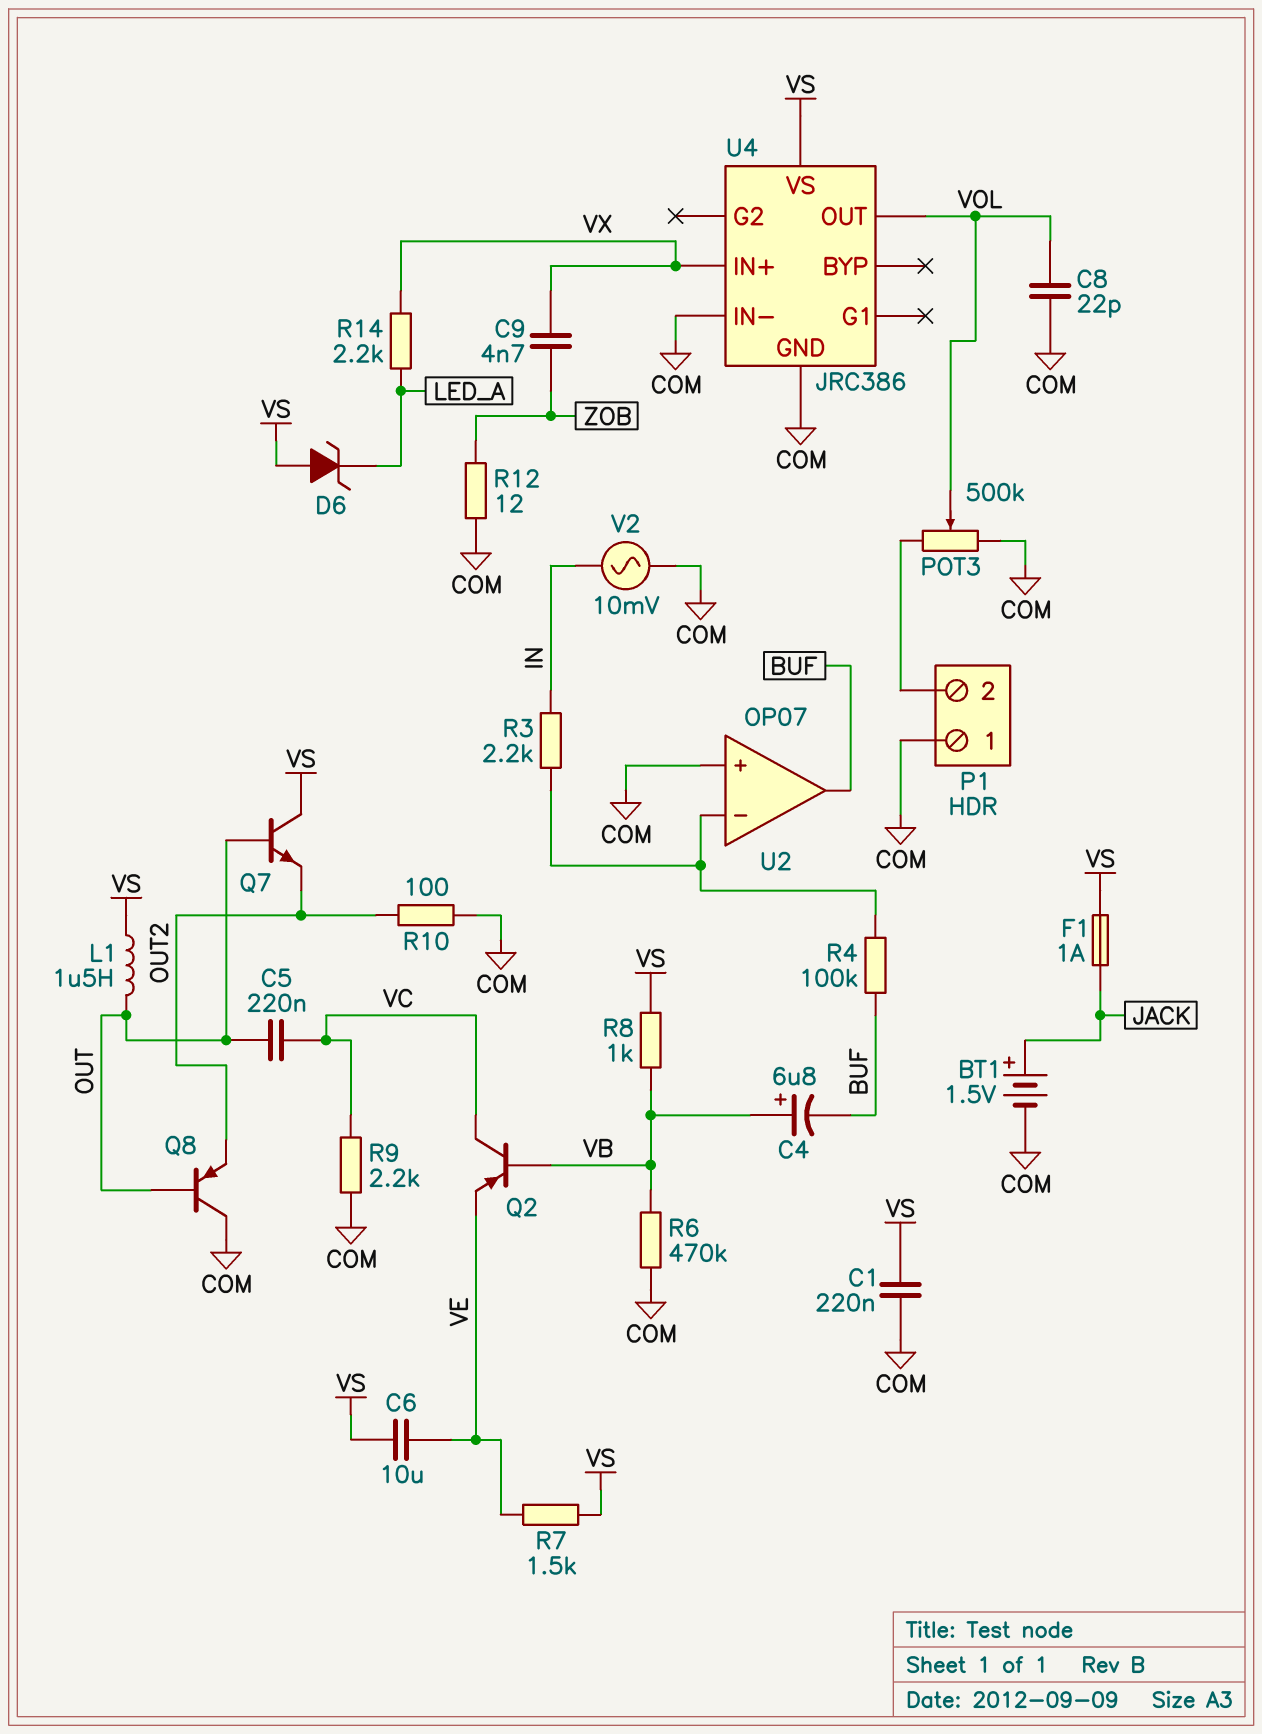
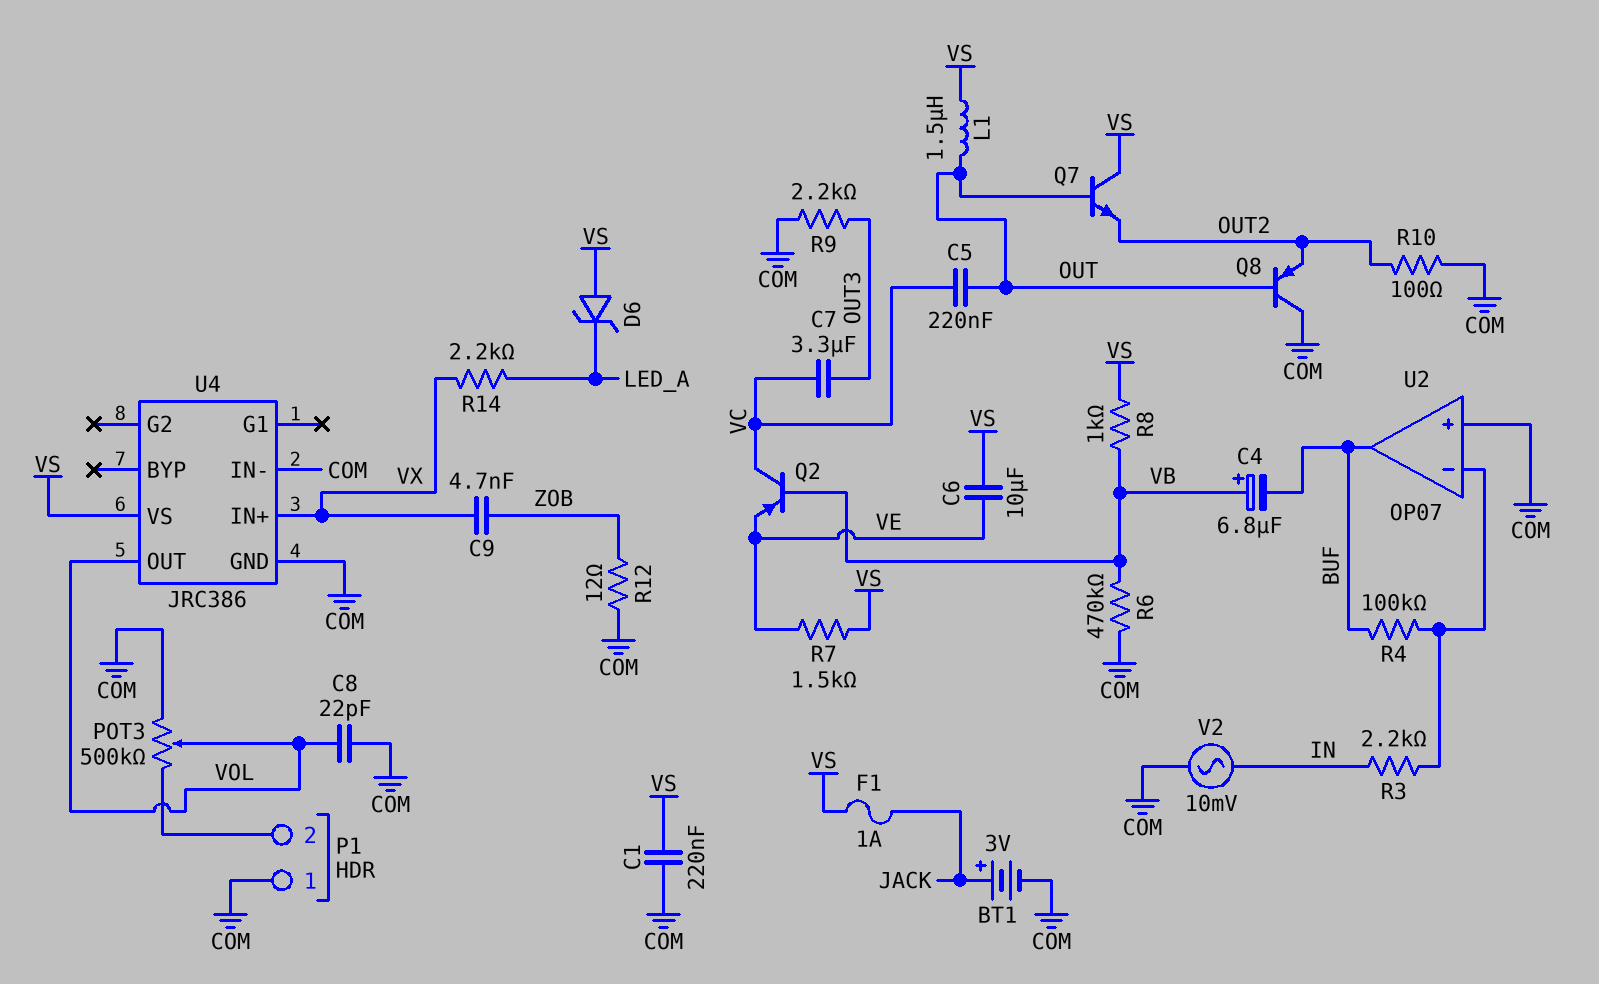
BT1: 1.5V (plus JACK, minus COM) -> 3V (plus JACK, minus COM)
C7: none -> 3.3uF (OUT3, VC)
R9: 2.2k (COM, VC) -> 2.2k (COM, OUT3)

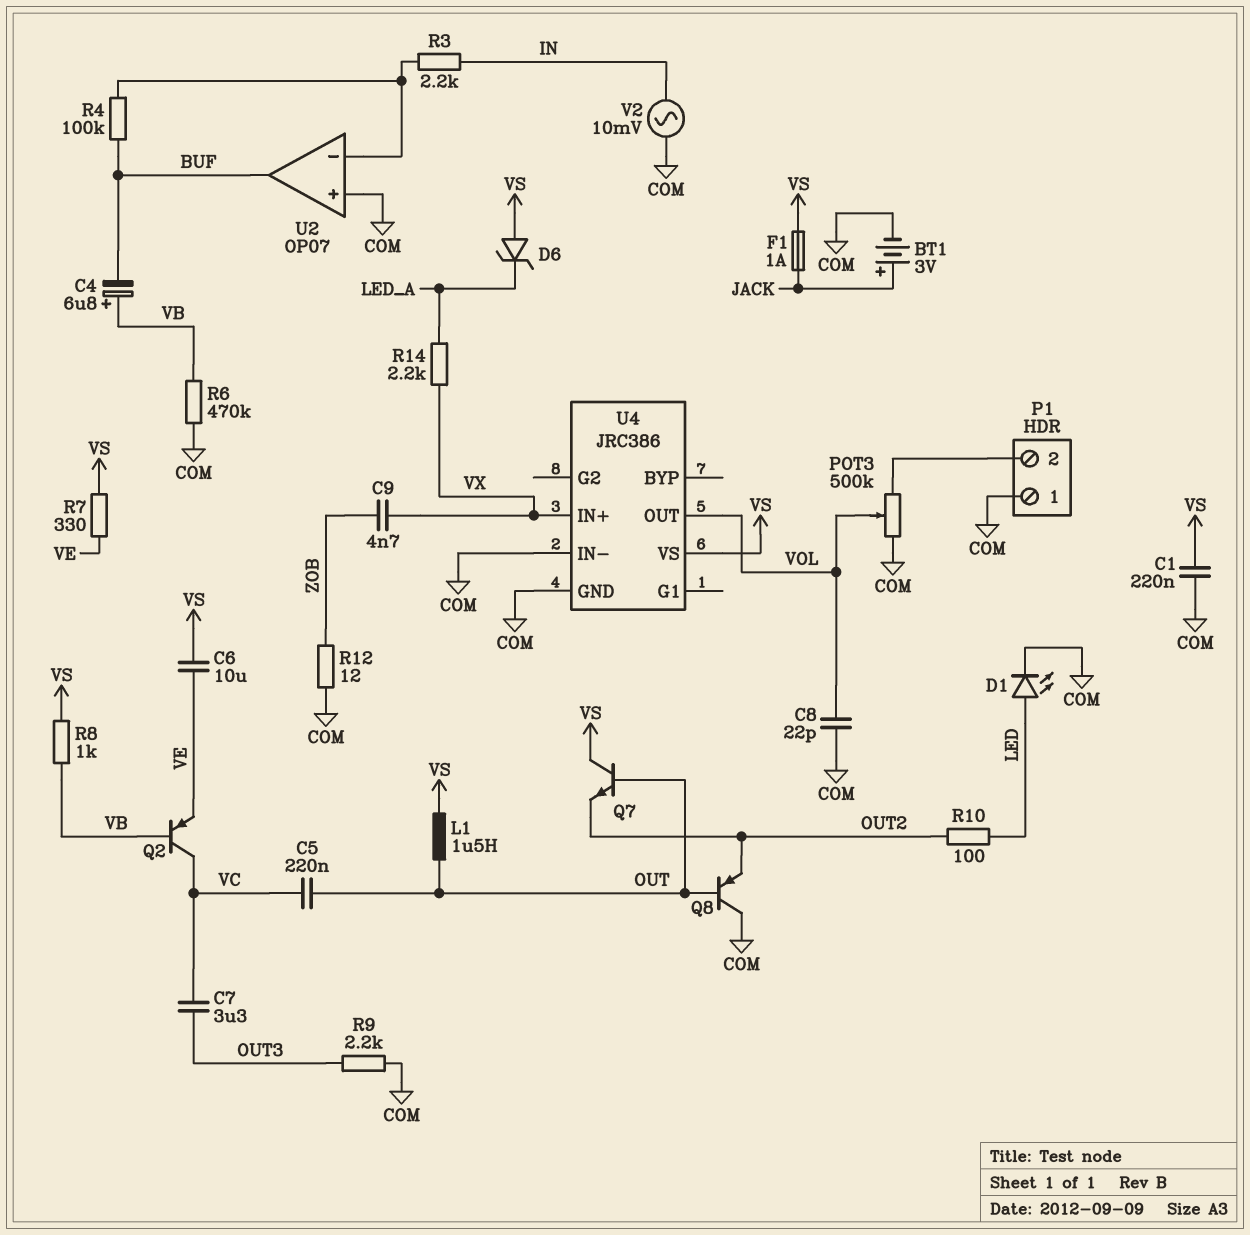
D1: none -> LED (A LED, K COM)
R7: 1.5k (VE, VS) -> 330 (VE, VS)
R10: 100 (COM, OUT2) -> 100 (LED, OUT2)

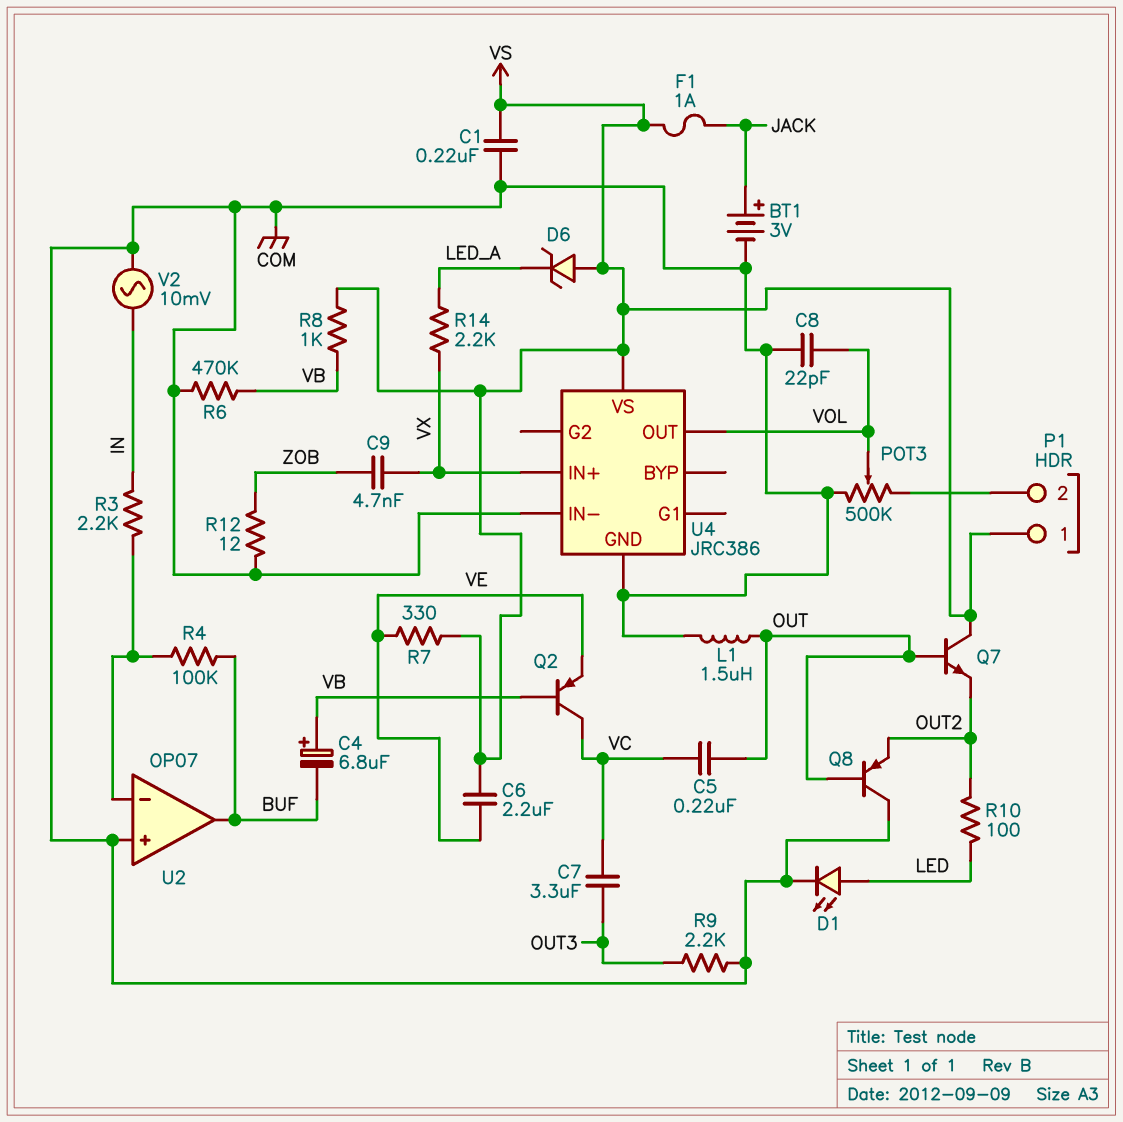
C6: 10uF (VE, VS) -> 2.2uF (VE, VS)
L1: 1.5uH (OUT, VS) -> 1.5uH (COM, OUT)
P1 pin 1: COM -> VS

